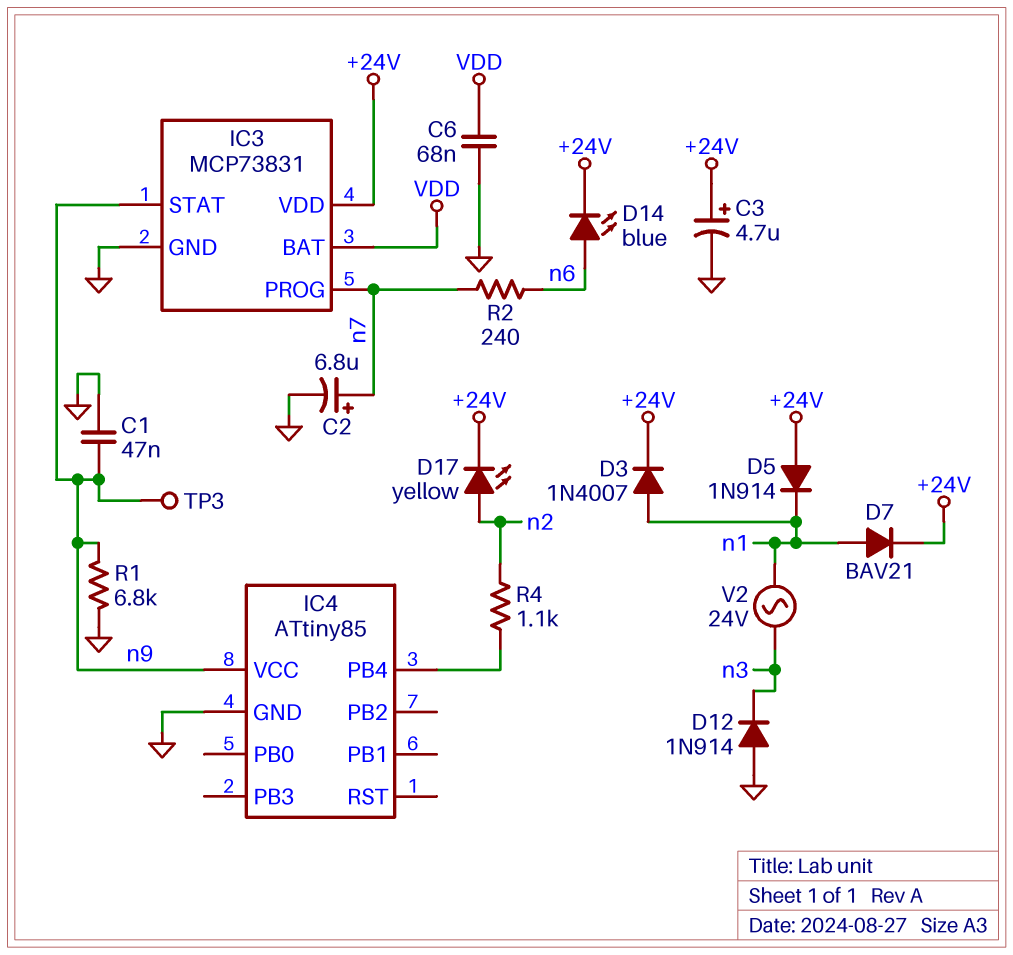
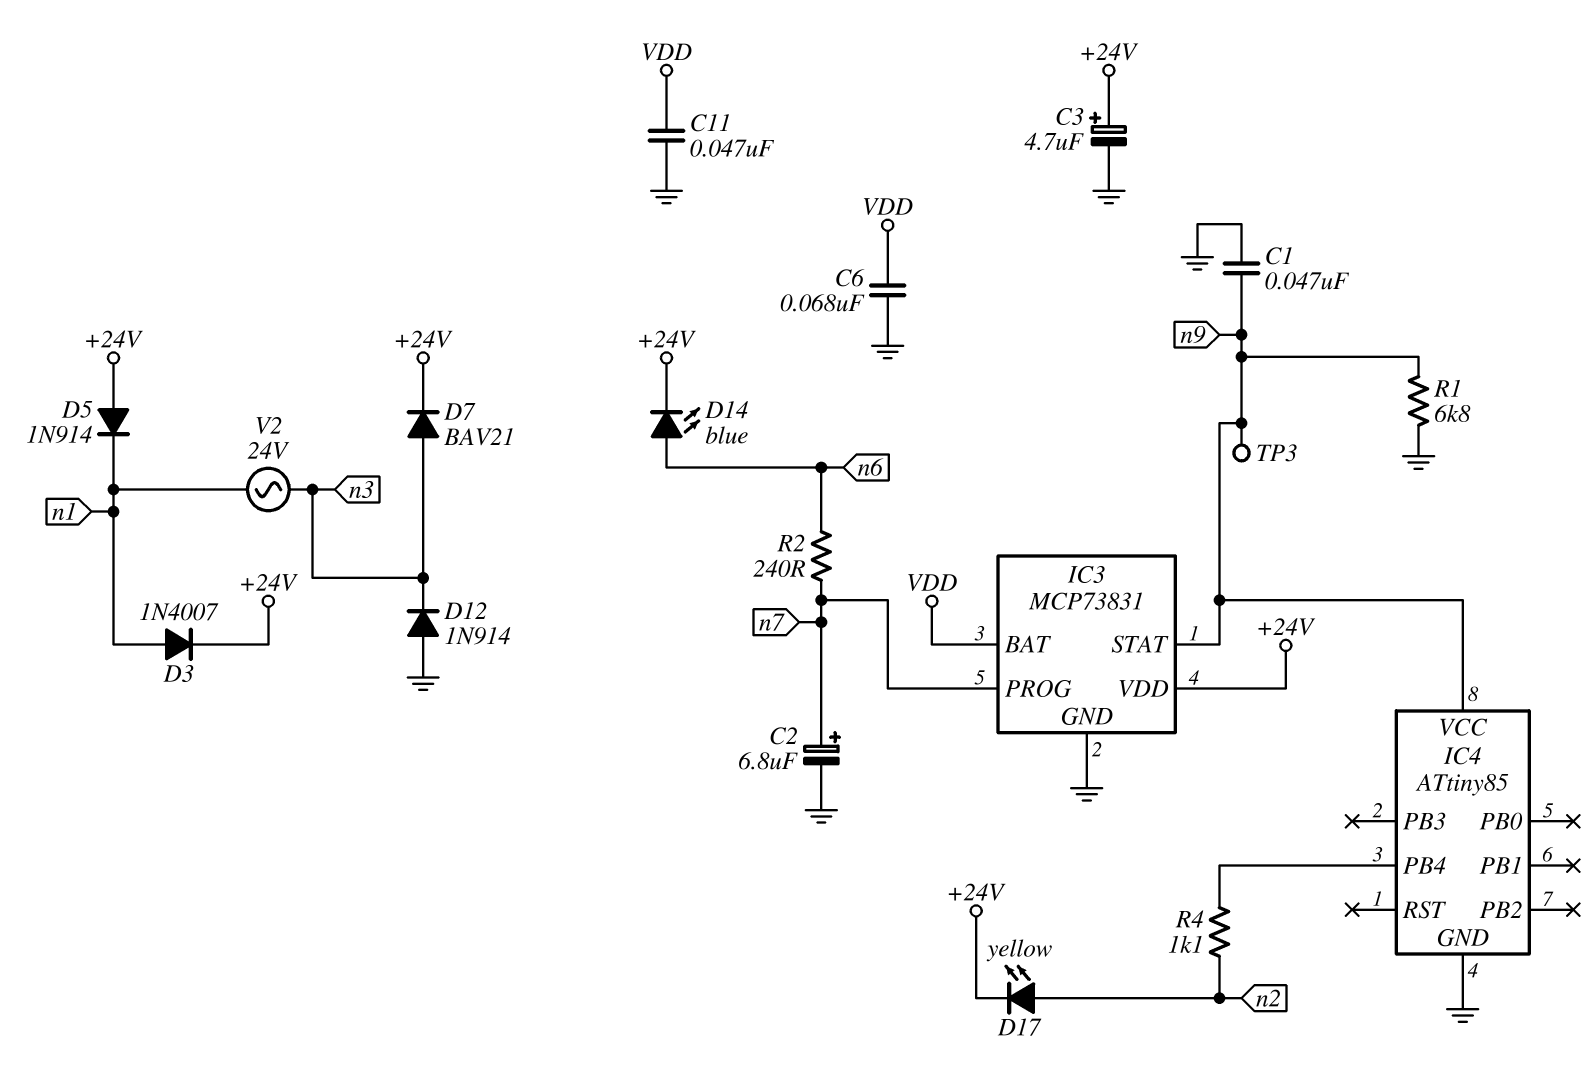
C11: none -> 47nF (GND, VDD)
D7: diode BAV21 (A n1, K +24V) -> diode BAV21 (A n3, K +24V)

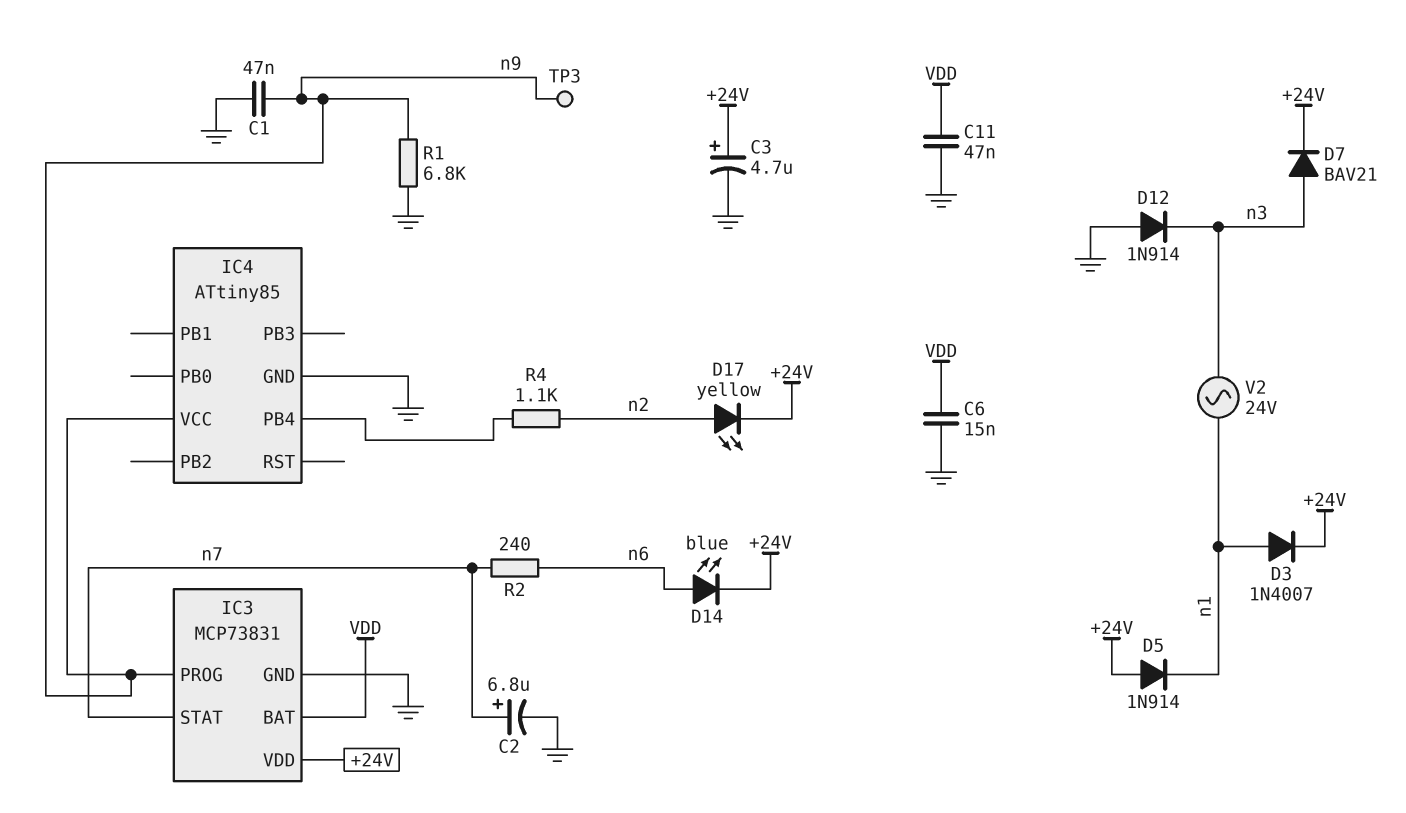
C6: 68nF (GND, VDD) -> 15nF (GND, VDD)
IC3 pin PROG: n7 -> n9
IC3 pin STAT: n9 -> n7

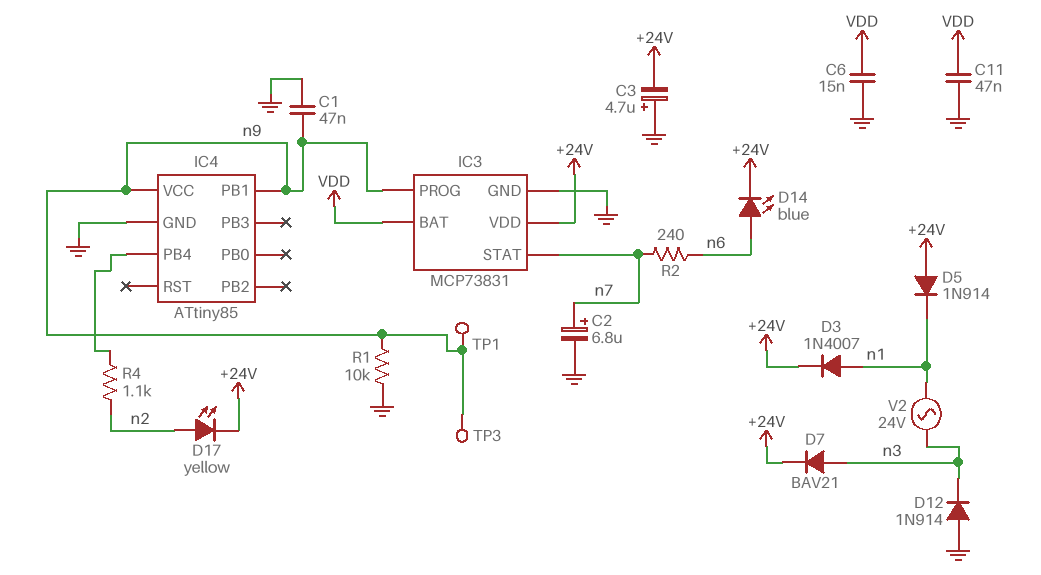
C3: 4.7uF (plus +24V, minus GND) -> 4.7uF (plus GND, minus +24V)
IC4 pin PB1: none -> n9
R1: 6.8k (GND, n9) -> 10k (GND, n9)
TP1: none -> test point (n9)

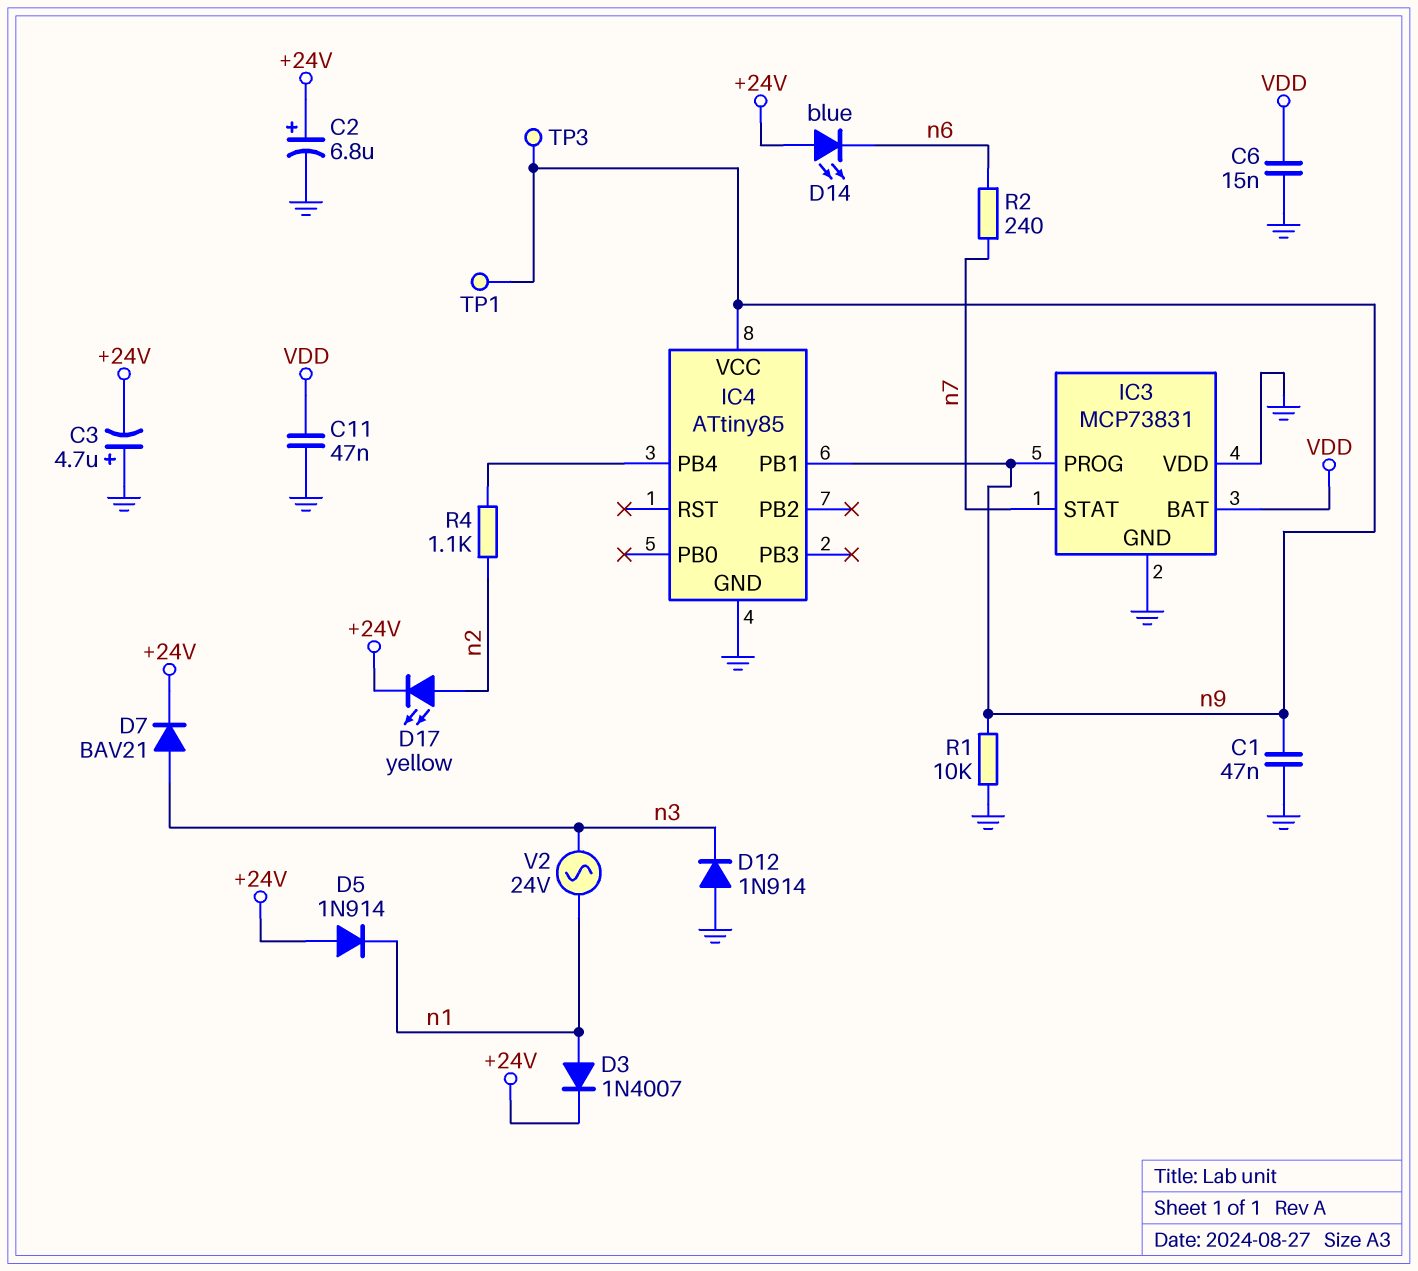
C2: 6.8uF (plus n7, minus GND) -> 6.8uF (plus +24V, minus GND)
D14: LED blue (A n6, K +24V) -> LED blue (A +24V, K n6)
IC3 pin VDD: +24V -> GND

